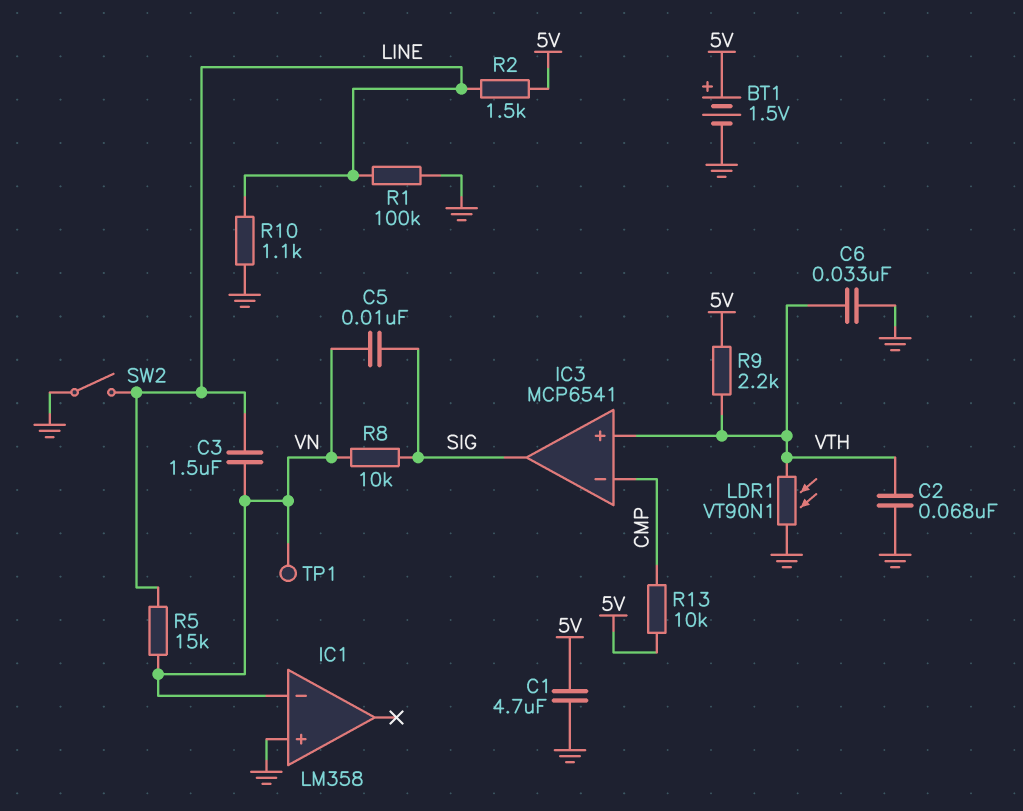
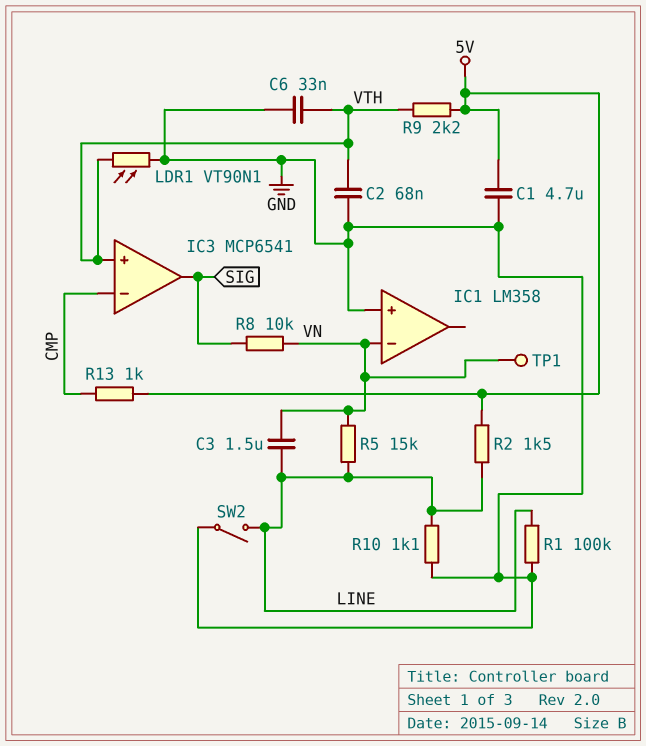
BT1: 1.5V (plus 5V, minus GND) -> none
C5: 10nF (SIG, VN) -> none
R13: 10k (5V, CMP) -> 1k (5V, CMP)

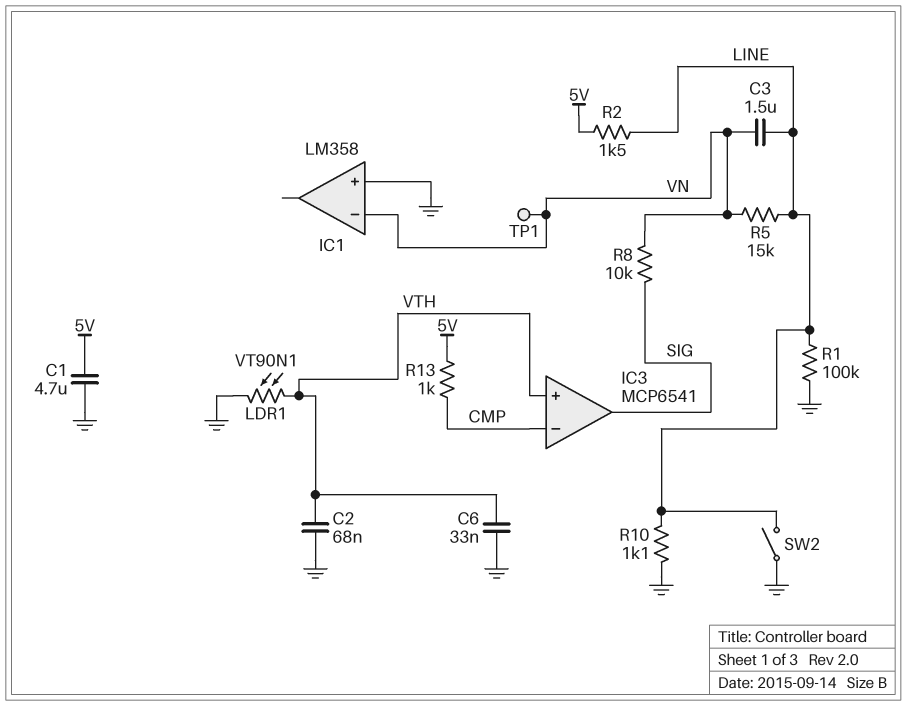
R9: 2.2k (5V, VTH) -> none

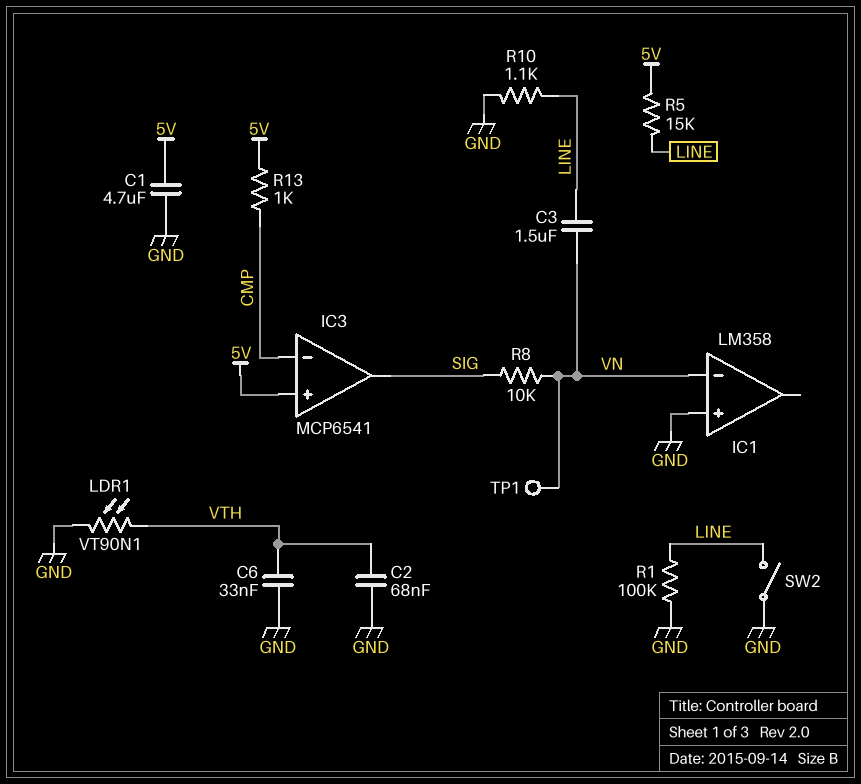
IC3 pin in+: VTH -> 5V
R2: 1.5k (5V, LINE) -> none
R5: 15k (LINE, VN) -> 15k (5V, LINE)

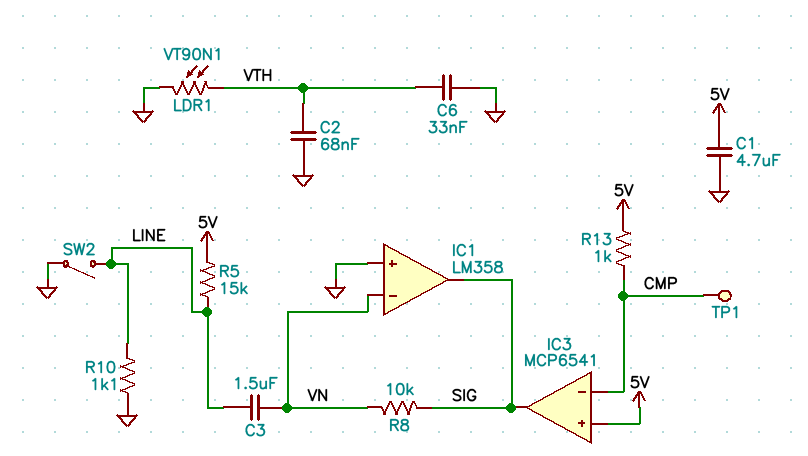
IC1 pin out: none -> SIG
R1: 100k (GND, LINE) -> none
TP1: test point (VN) -> test point (CMP)

